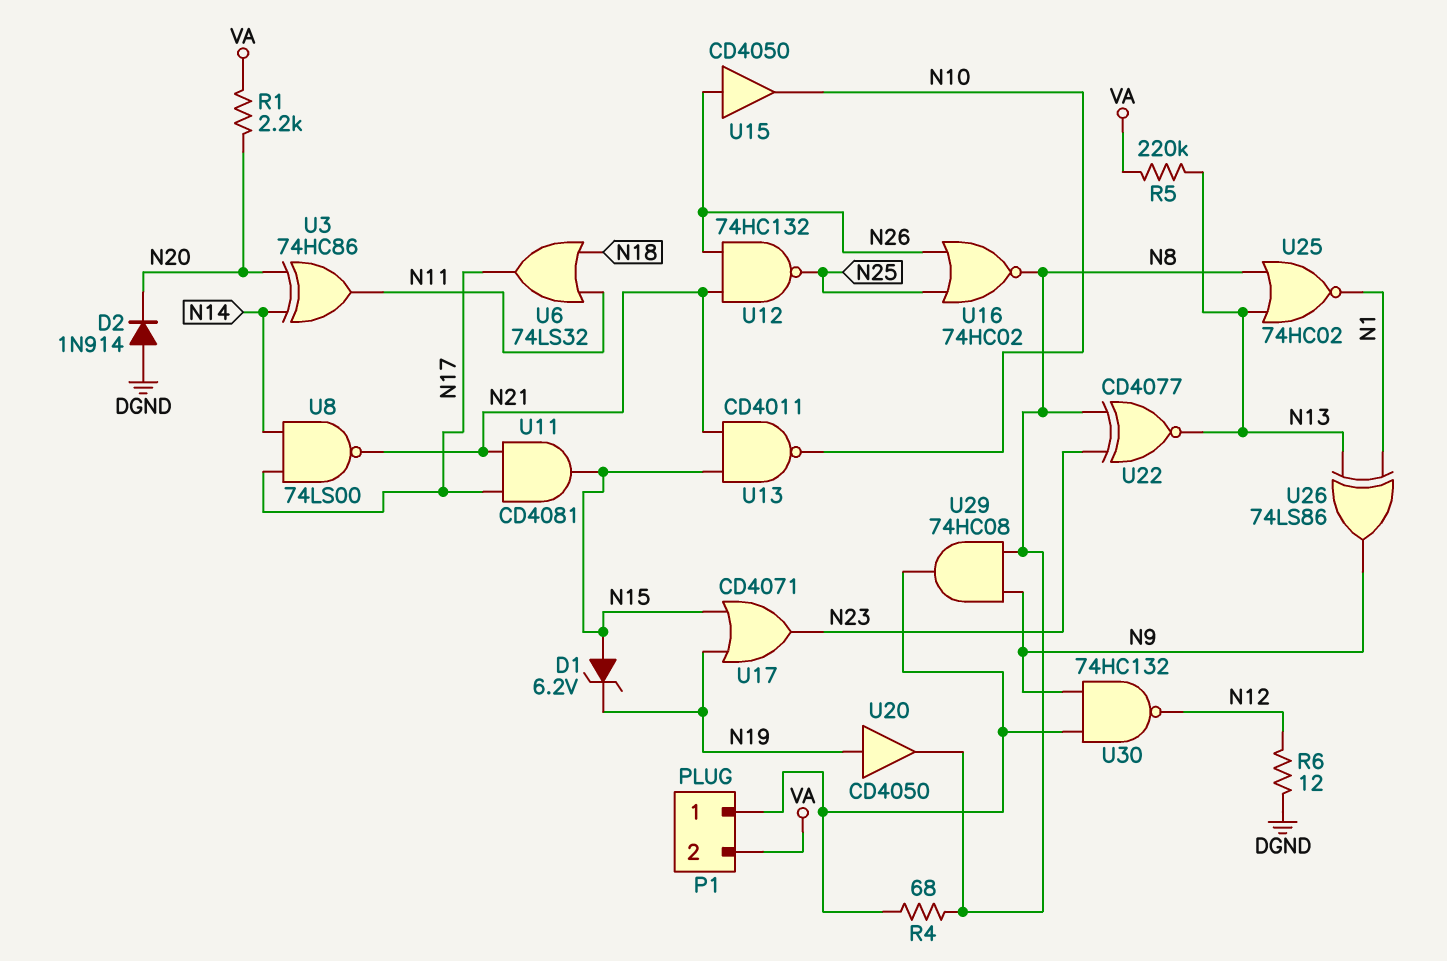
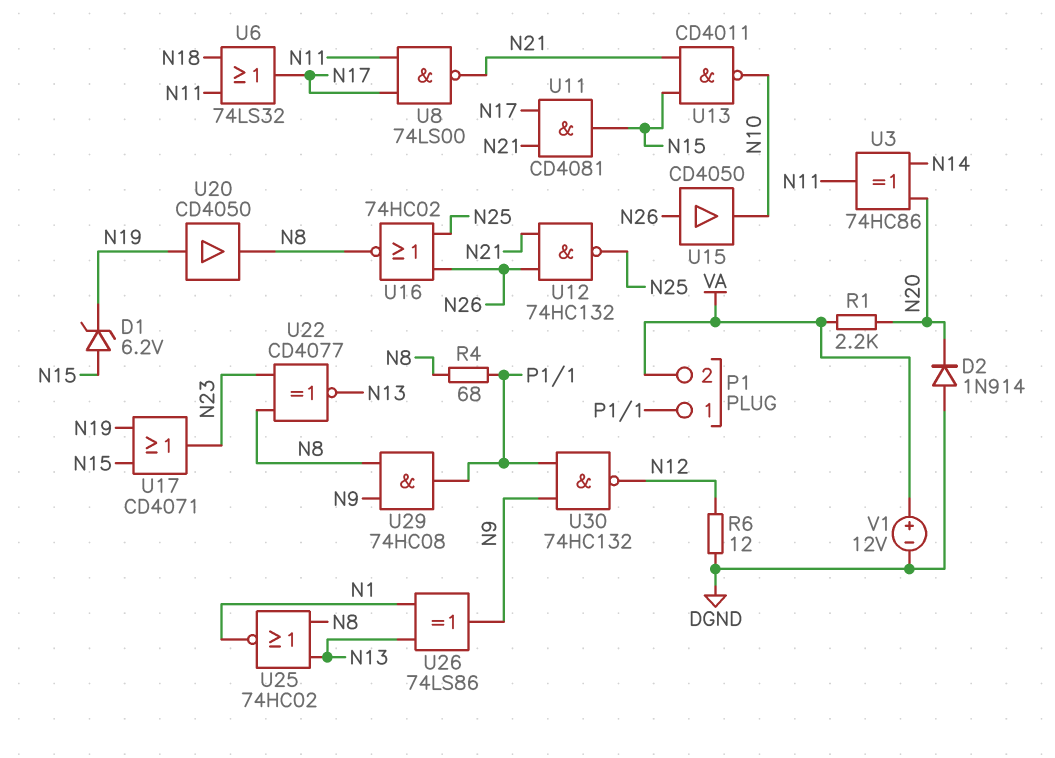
R5: 220k (N13, VA) -> none
U8: NAND 74LS00 (in N14, in N17, out N21) -> NAND 74LS00 (in N11, in N17, out N21)
V1: none -> 12V (plus VA, minus DGND)

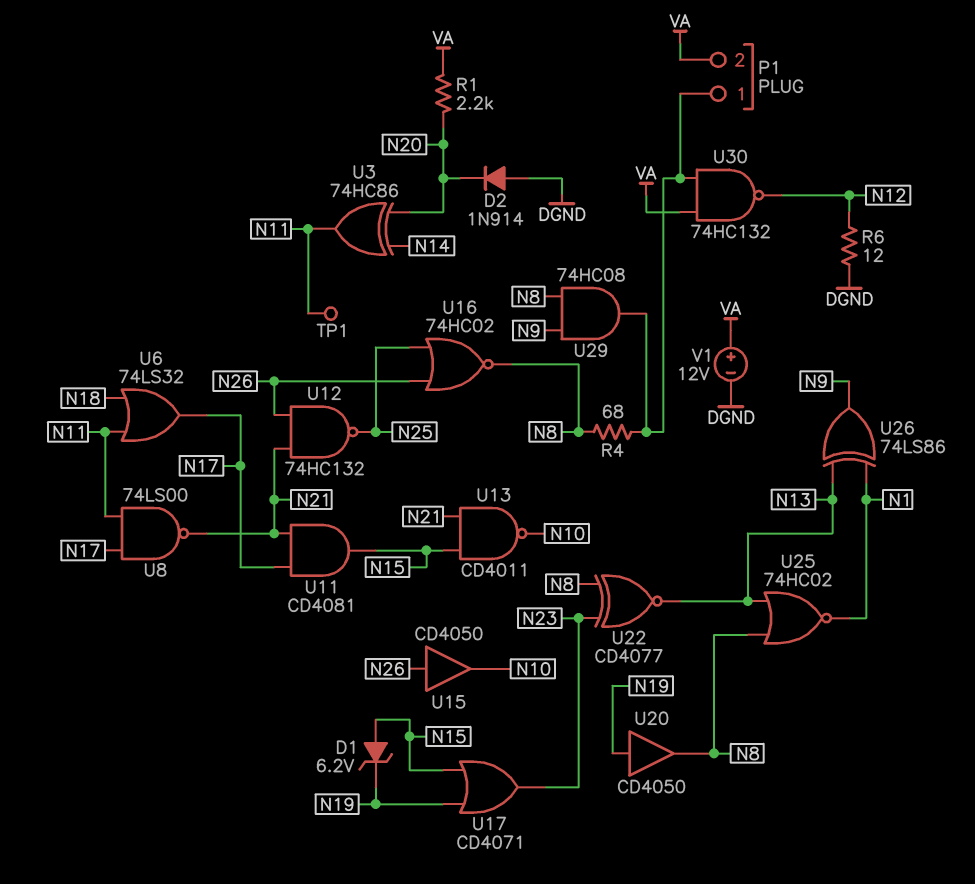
TP1: none -> test point (N11)
U30: NAND 74HC132 (in N9, in P1/1, out N12) -> NAND 74HC132 (in P1/1, in VA, out N12)

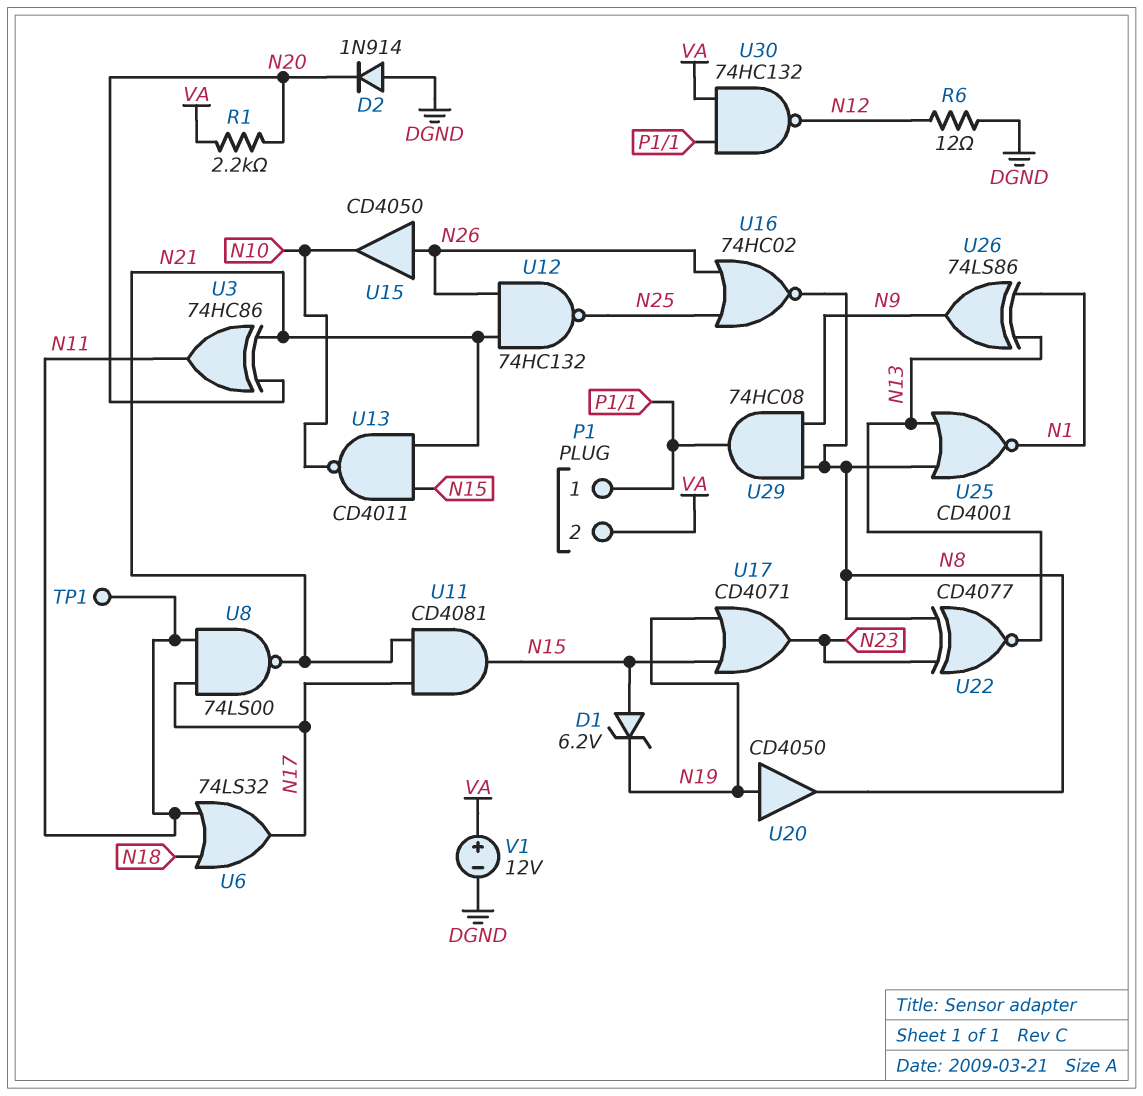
R4: 68 (N8, P1/1) -> none
U3: XOR 74HC86 (in N14, in N20, out N11) -> XOR 74HC86 (in N20, in N21, out N11)
U25: NOR 74HC02 (in N8, in N13, out N1) -> NOR CD4001 (in N8, in N13, out N1)

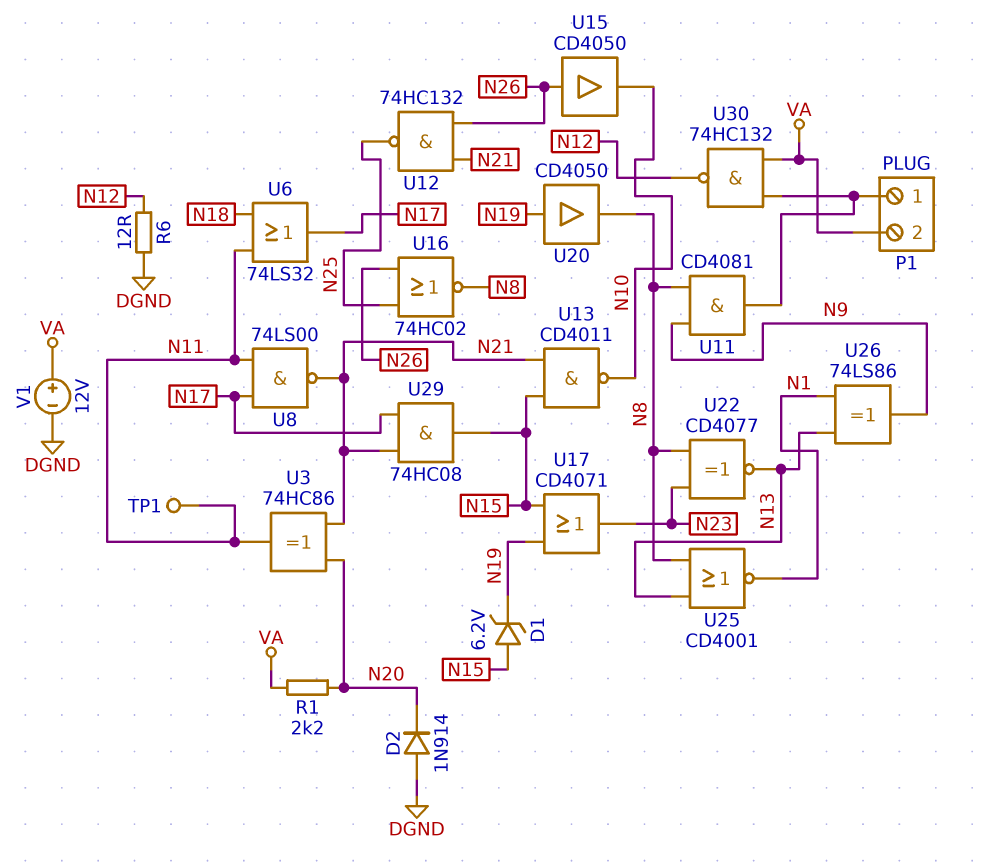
U11: AND CD4081 (in N17, in N21, out N15) -> AND CD4081 (in N8, in N9, out P1/1)
U29: AND 74HC08 (in N8, in N9, out P1/1) -> AND 74HC08 (in N17, in N21, out N15)

